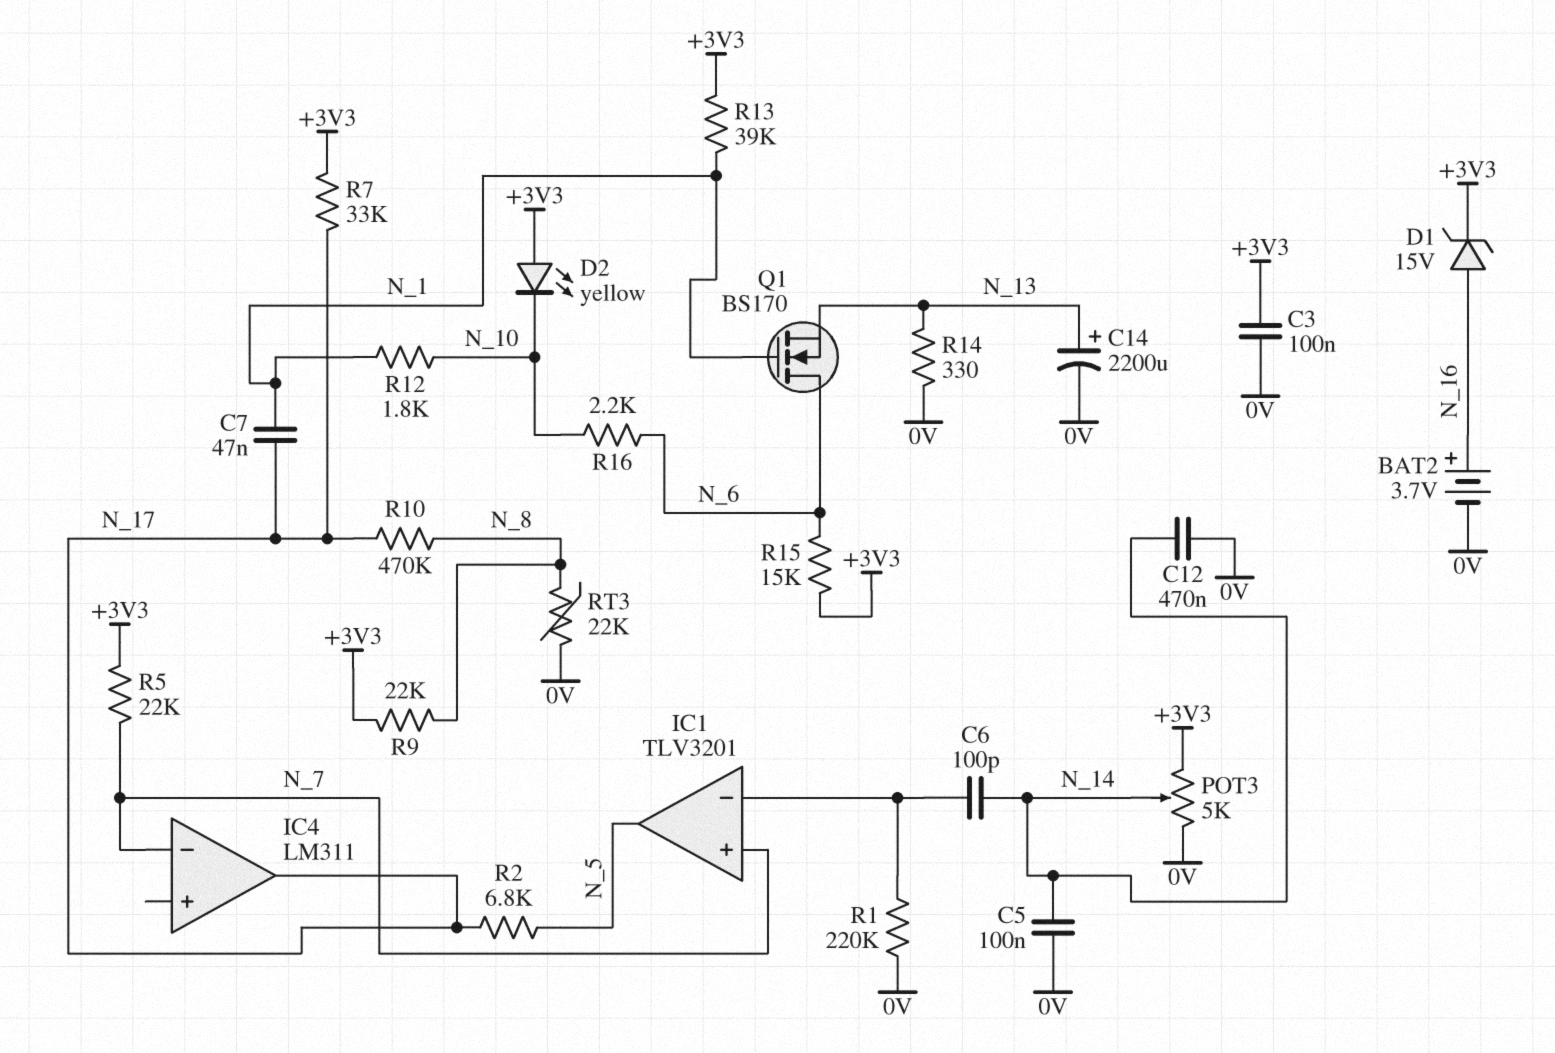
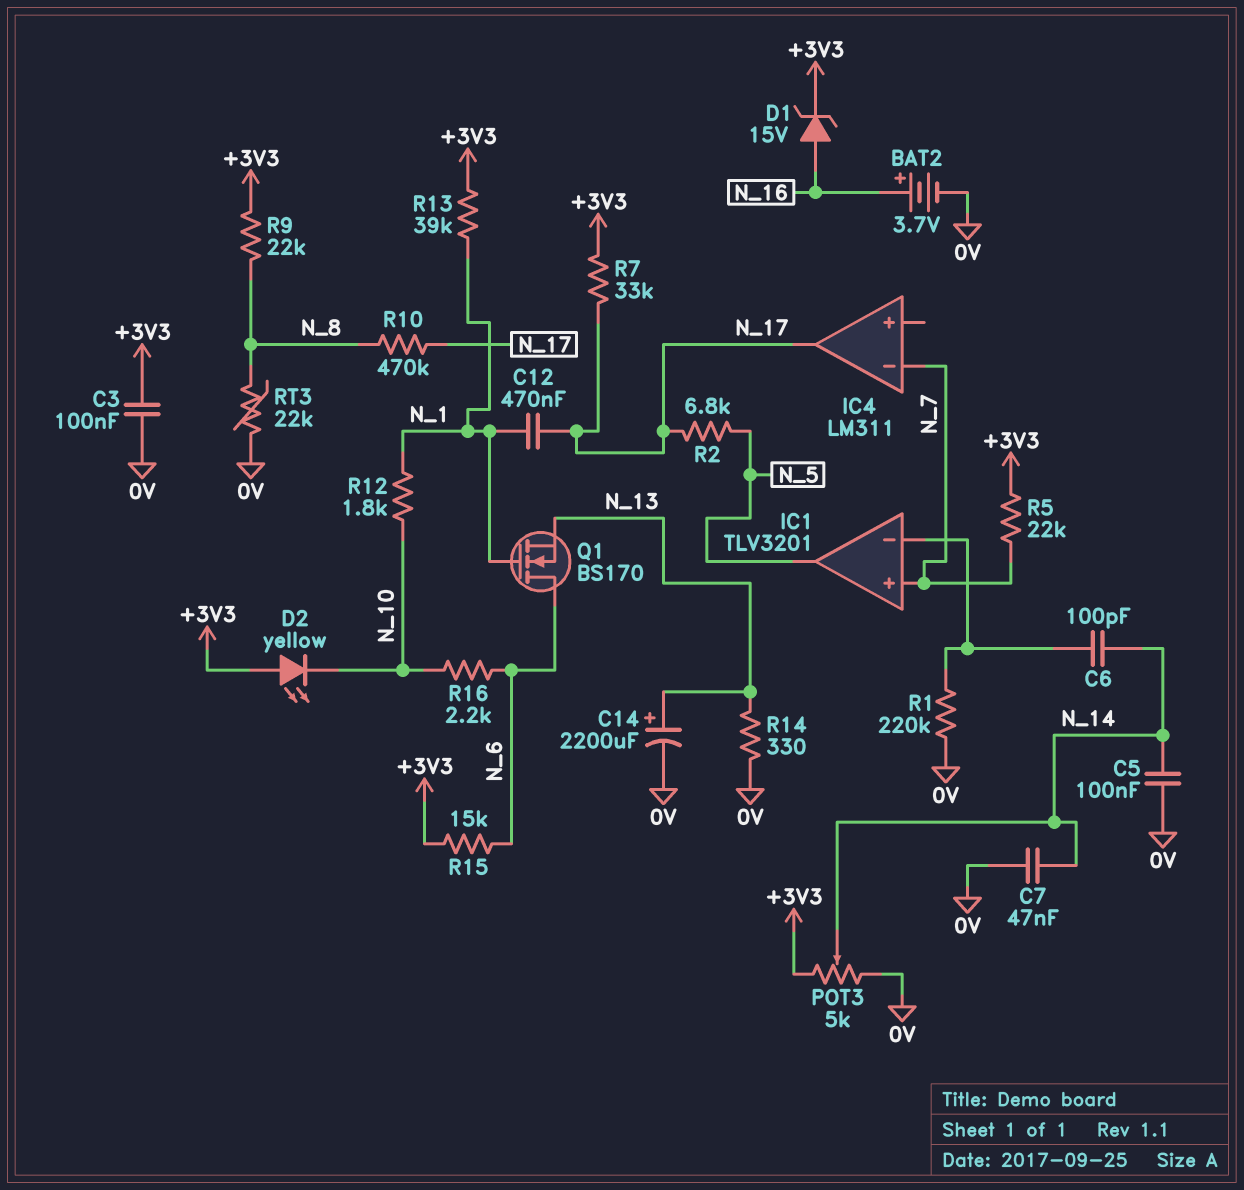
C7: 47nF (N_1, N_17) -> 47nF (0V, N_14)
C12: 470nF (0V, N_14) -> 470nF (N_1, N_17)

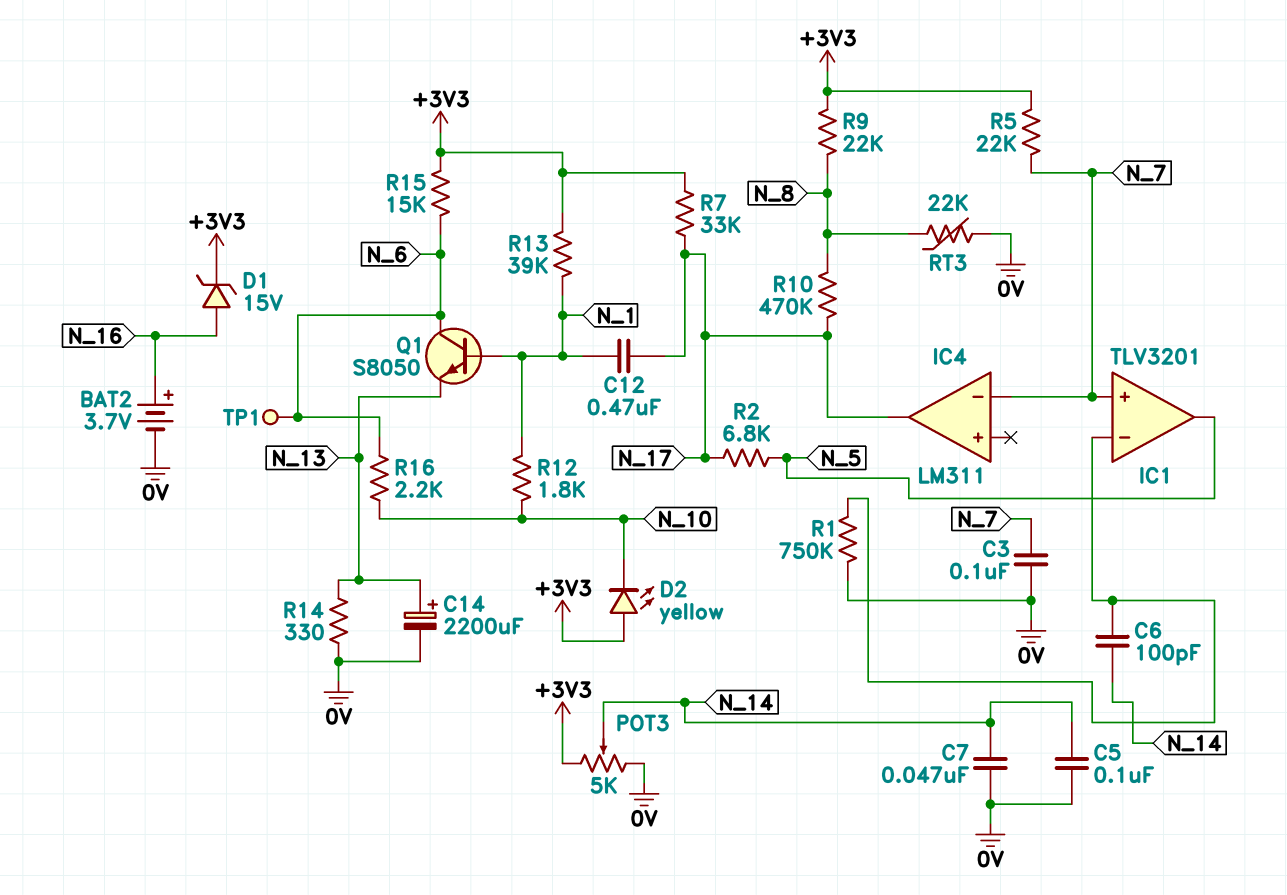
C3: 100nF (+3V3, 0V) -> 100nF (0V, N_7)
Q1: NMOS BS170 (G N_1, D N_6, S N_13) -> NPN S8050 (B N_1, C N_6, E N_13)
R1: 220k (0V, IC1/in-) -> 750k (0V, IC1/in-)
TP1: none -> test point (N_6)

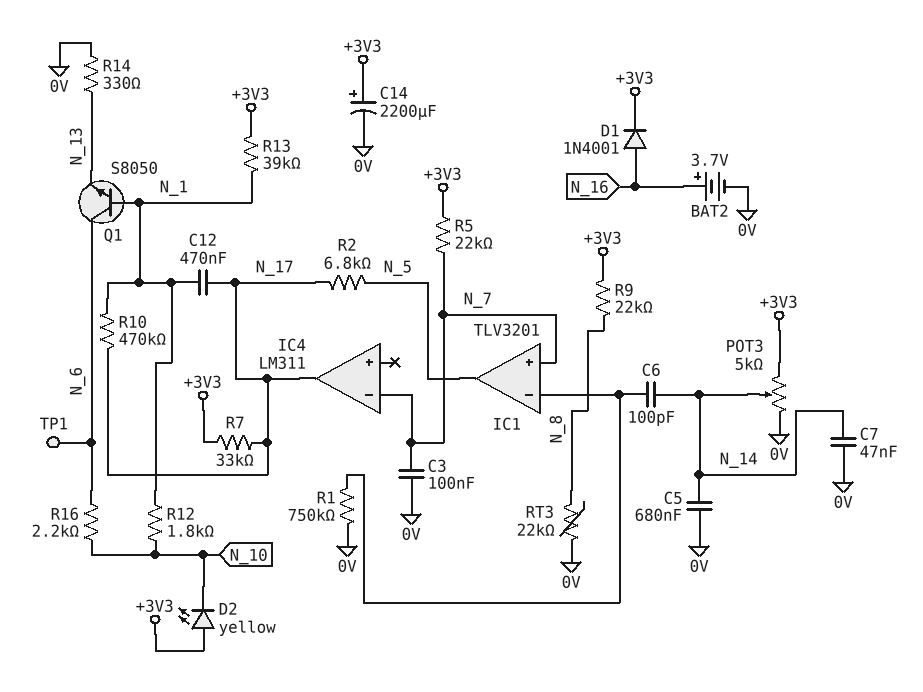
C5: 100nF (0V, N_14) -> 680nF (0V, N_14)
C14: 2200uF (plus N_13, minus 0V) -> 2200uF (plus +3V3, minus 0V)
D1: zener 15V (A N_16, K +3V3) -> diode 1N4001 (A N_16, K +3V3)
R10: 470k (N_8, N_17) -> 470k (N_1, N_17)
R15: 15k (+3V3, N_6) -> none

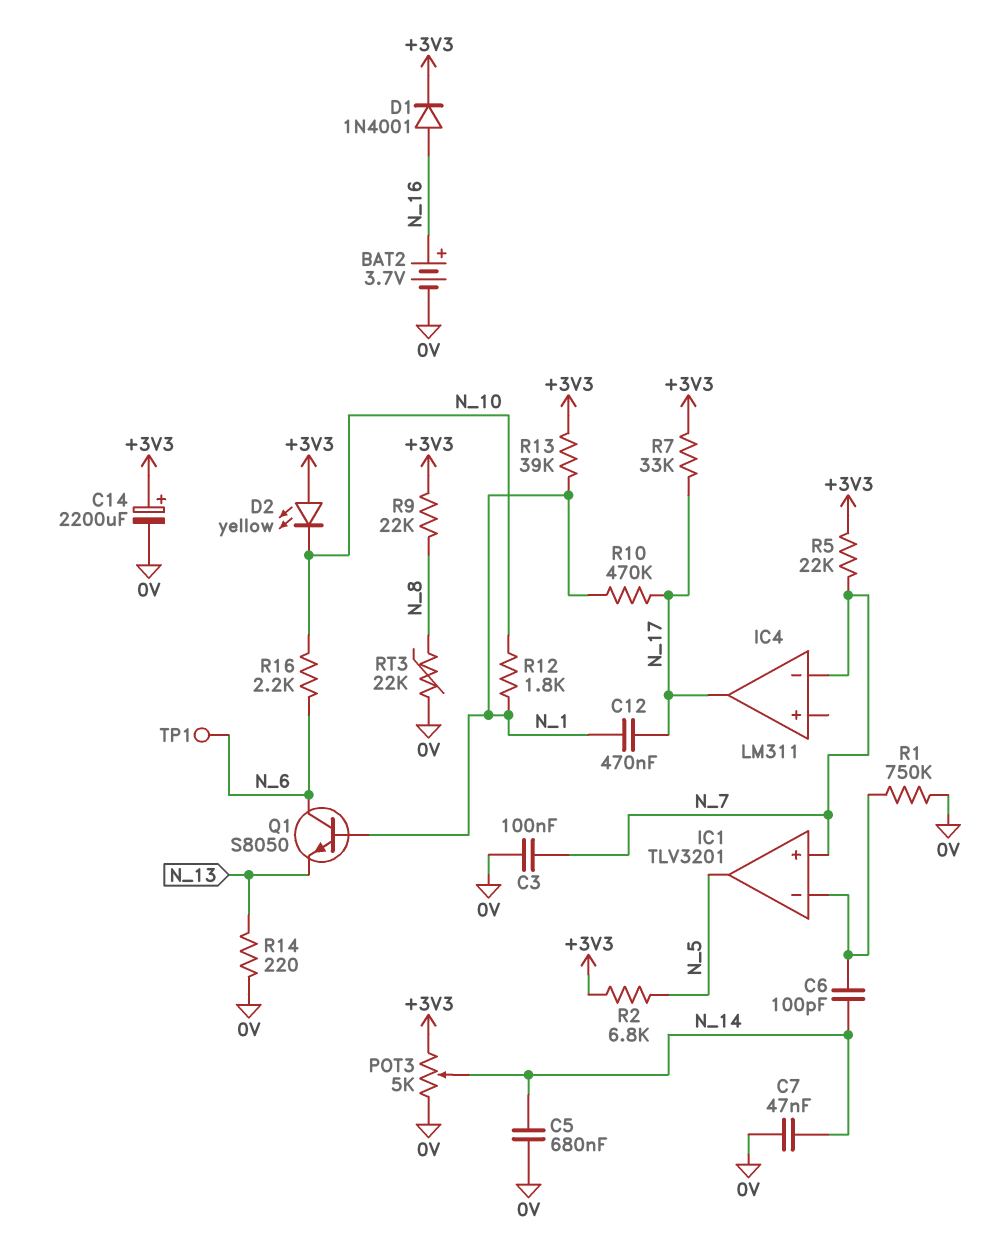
R2: 6.8k (N_5, N_17) -> 6.8k (+3V3, N_5)
R14: 330 (0V, N_13) -> 220 (0V, N_13)

